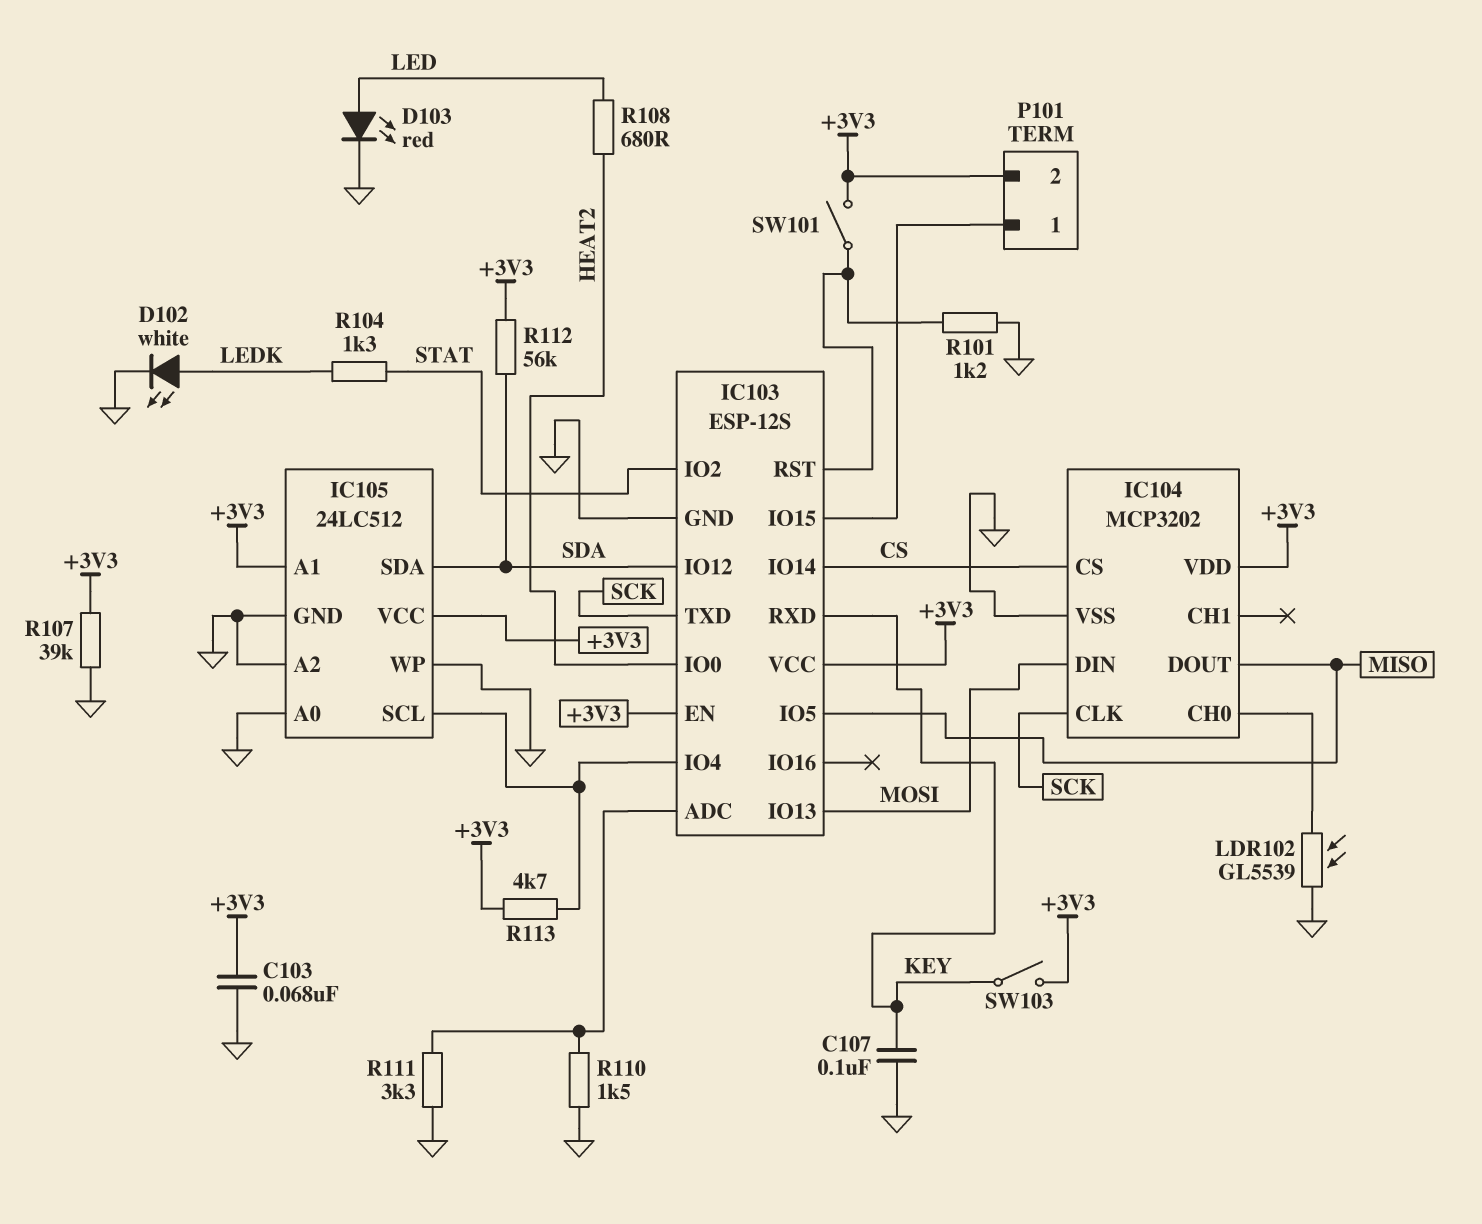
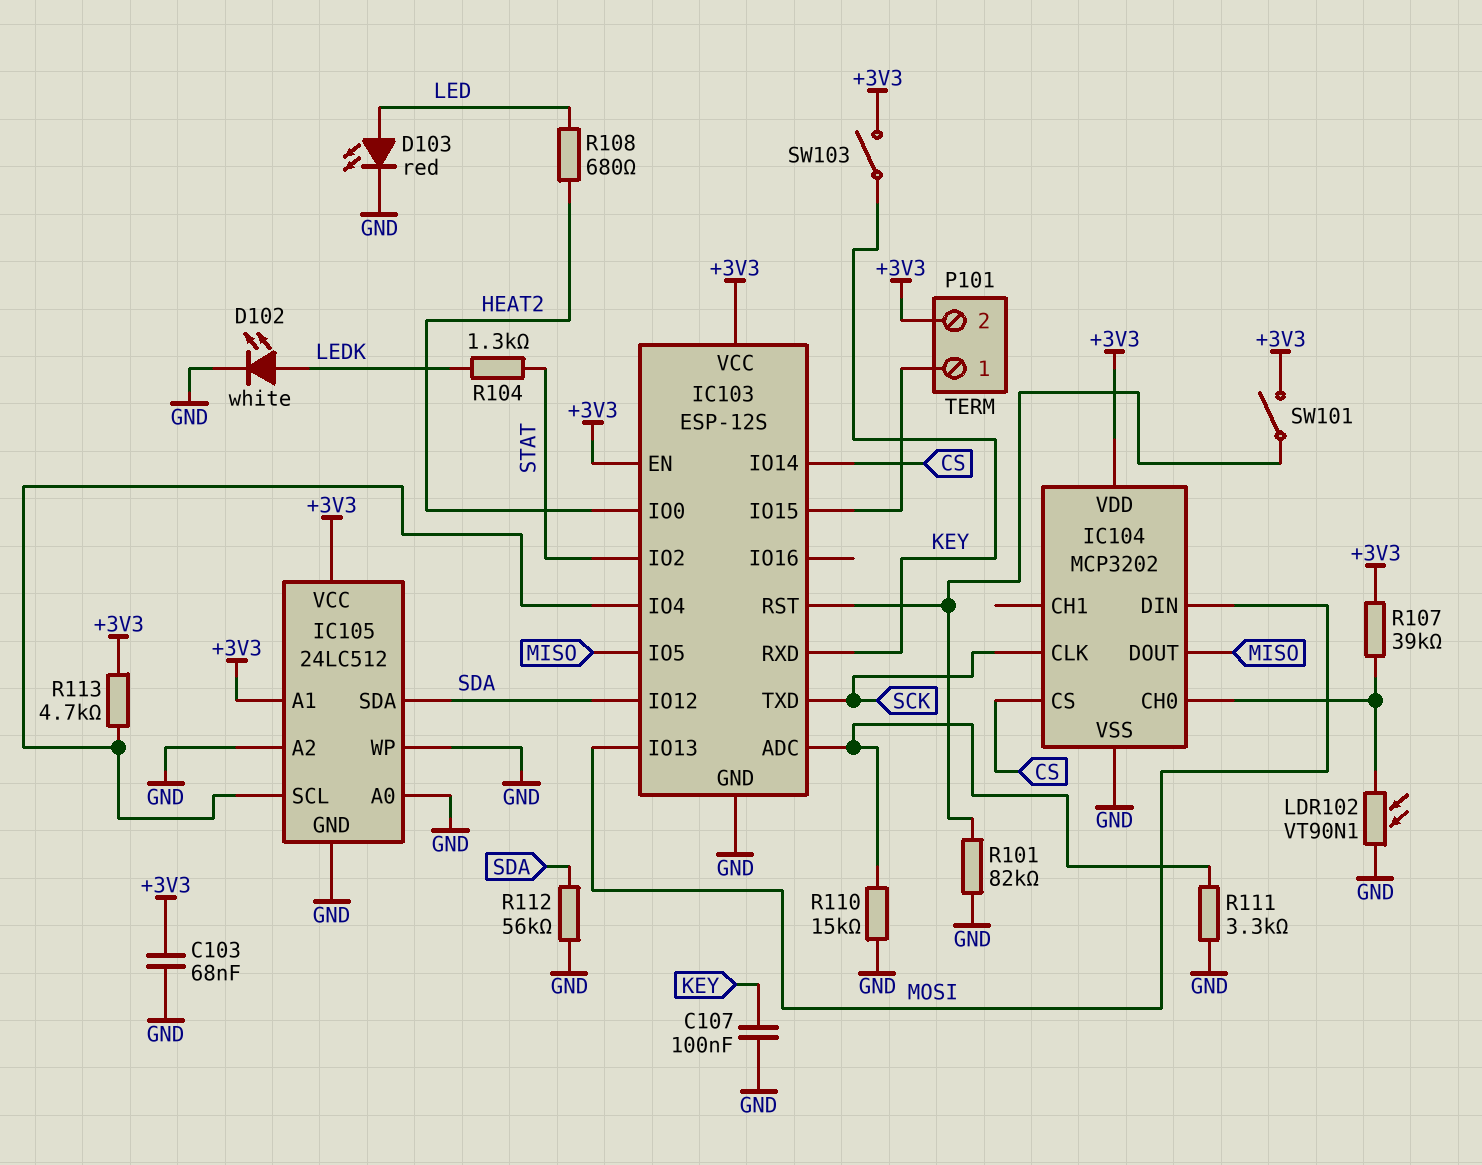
LDR102: GL5539 (GND, IC104/CH0) -> VT90N1 (GND, IC104/CH0)
R101: 1.2k (GND, IC103/RST) -> 82k (GND, IC103/RST)
R107: 39k (+3V3, GND) -> 39k (+3V3, IC104/CH0)
R110: 1.5k (GND, IC103/ADC) -> 15k (GND, IC103/ADC)
R112: 56k (+3V3, SDA) -> 56k (GND, SDA)

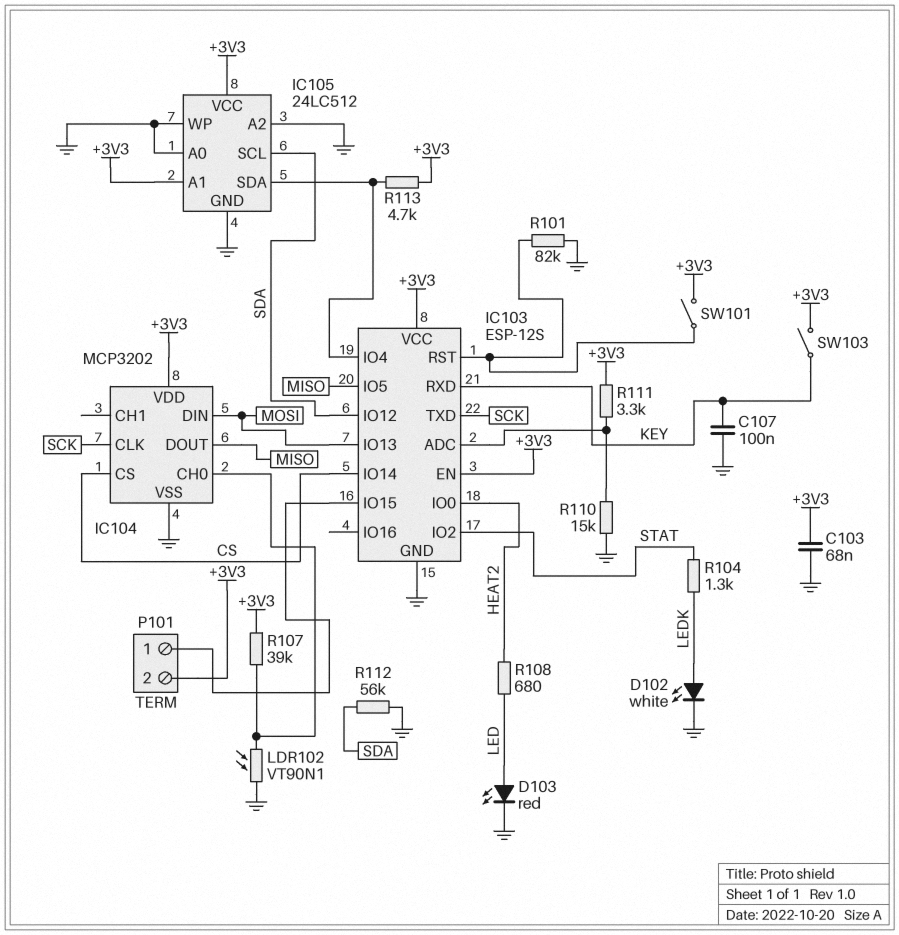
IC105 pin SCL: IC103/IO4 -> SDA
IC105 pin SDA: SDA -> IC103/IO4
R111: 3.3k (GND, IC103/ADC) -> 3.3k (+3V3, IC103/ADC)

